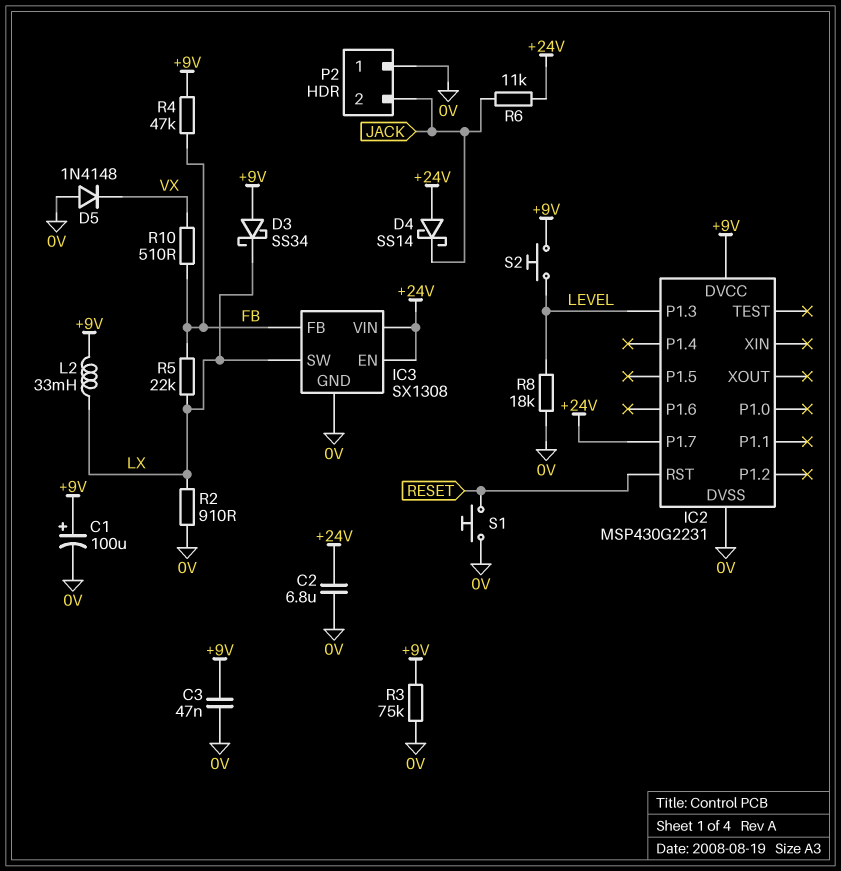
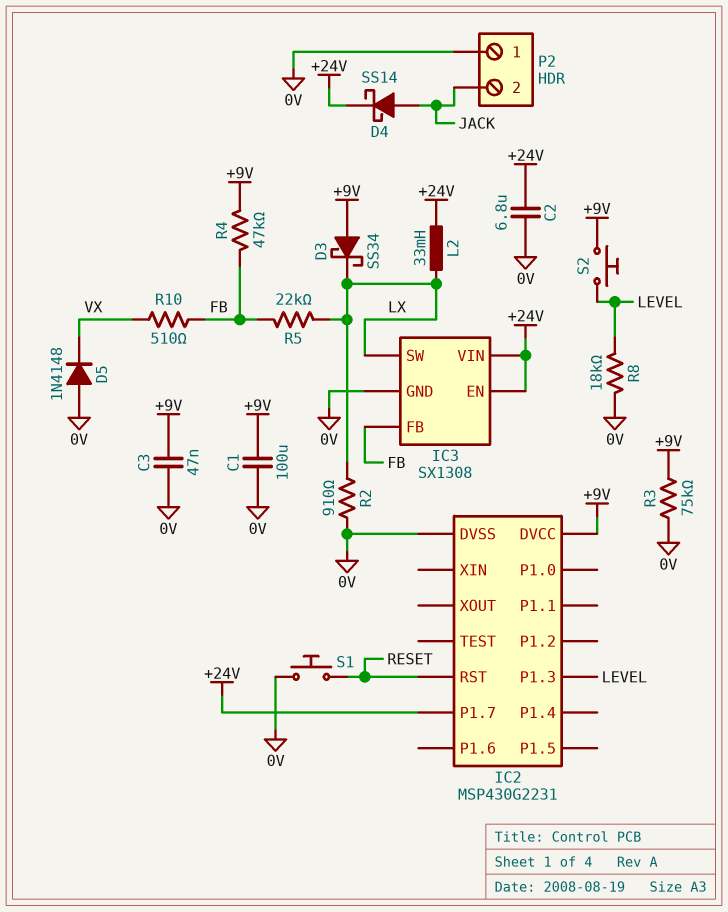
C1: 100uF (plus +9V, minus 0V) -> 100uF (+9V, 0V)
D4: schottky SS14 (A +24V, K JACK) -> schottky SS14 (A JACK, K +24V)
L2: 33mH (+9V, LX) -> 33mH (+24V, LX)
R6: 11k (+24V, JACK) -> none

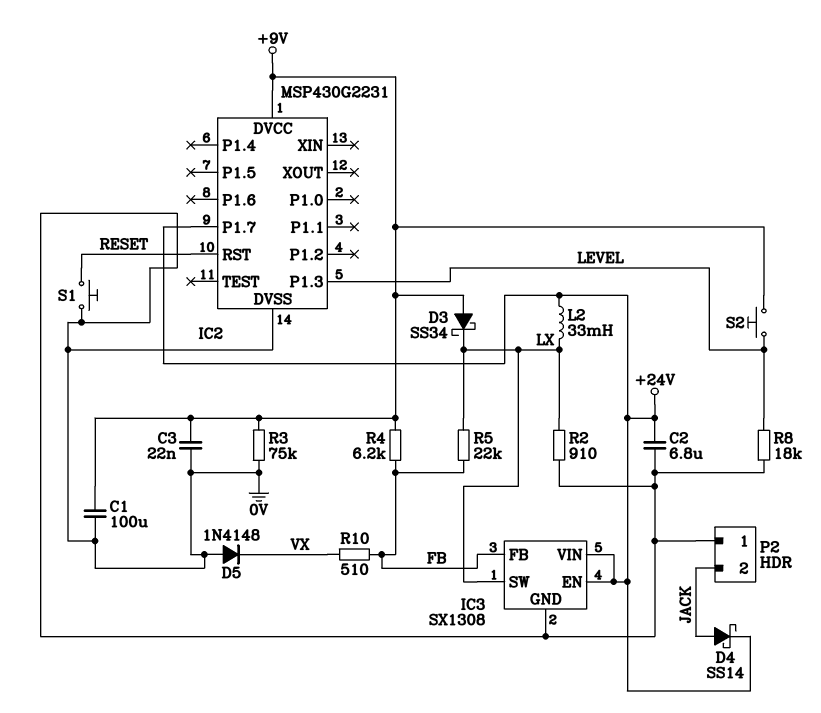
C3: 47nF (+9V, 0V) -> 22nF (+9V, 0V)
R4: 47k (+9V, FB) -> 6.2k (+9V, FB)

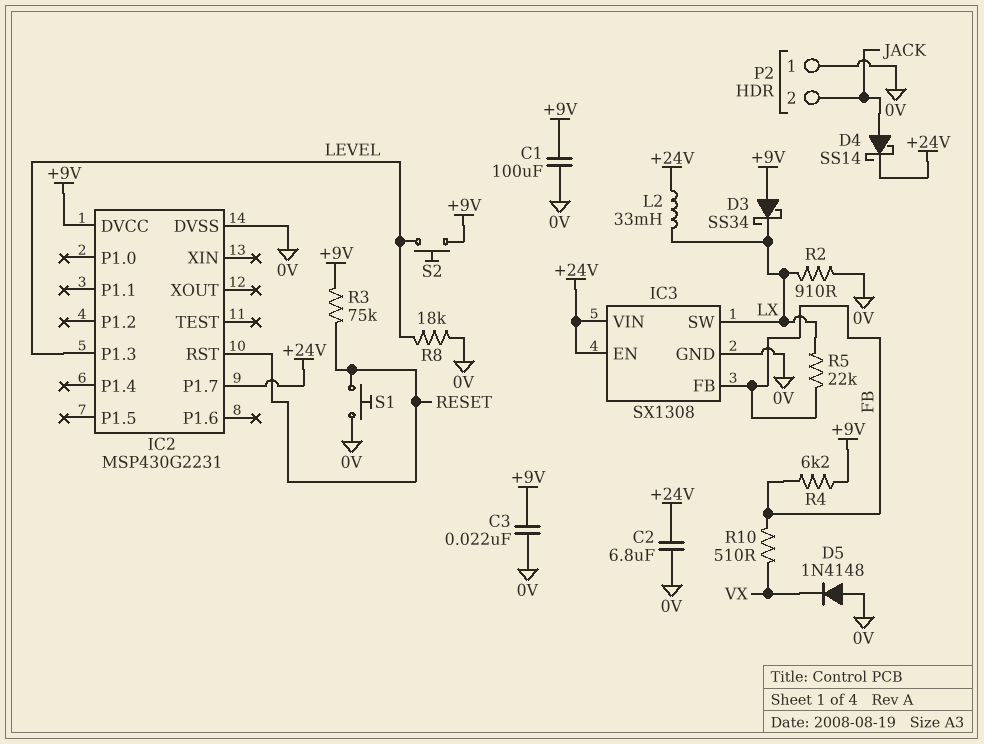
R3: 75k (+9V, 0V) -> 75k (+9V, RESET)

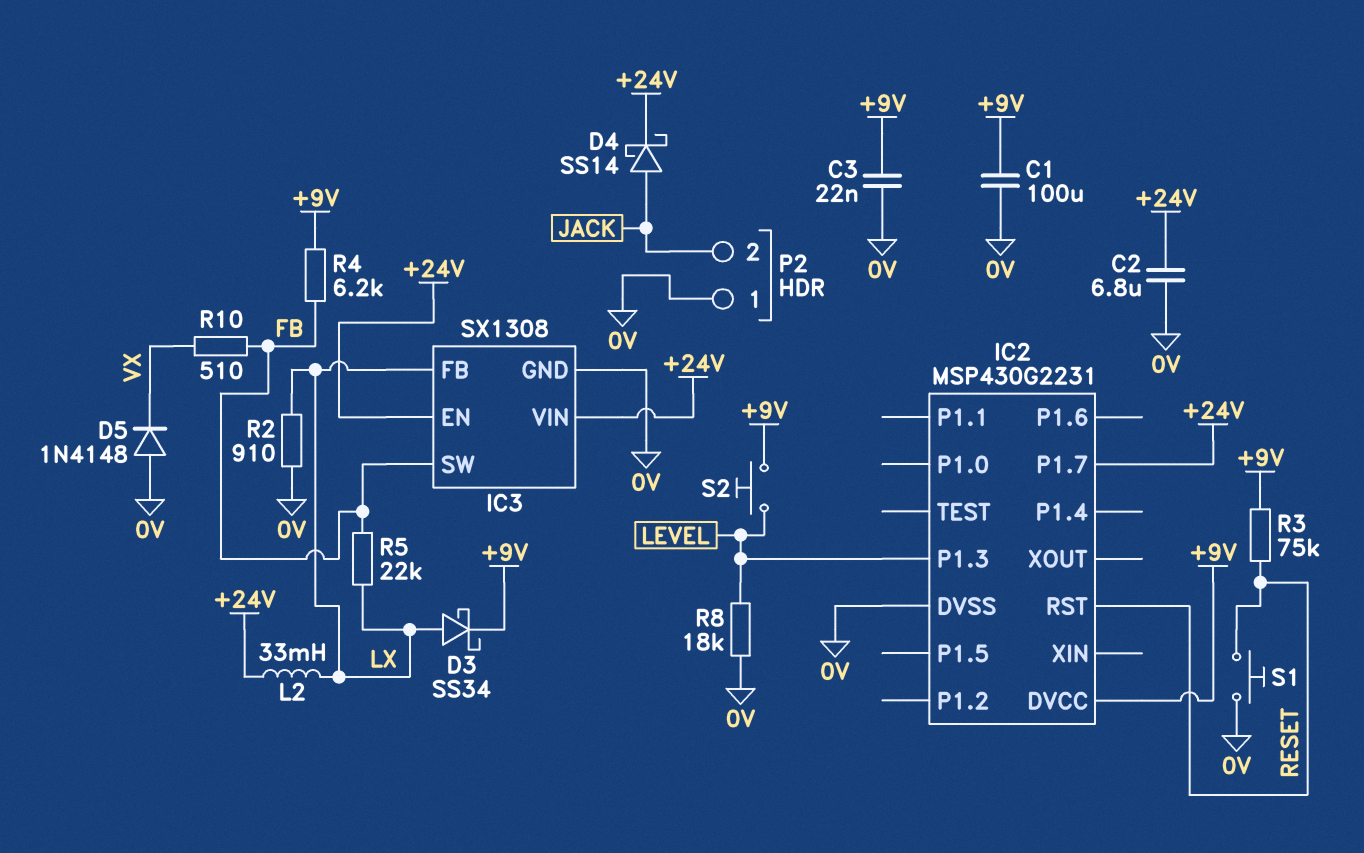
D3: schottky SS34 (A +9V, K LX) -> schottky SS34 (A LX, K +9V)
IC3 pin FB: FB -> LX
IC3 pin SW: LX -> FB

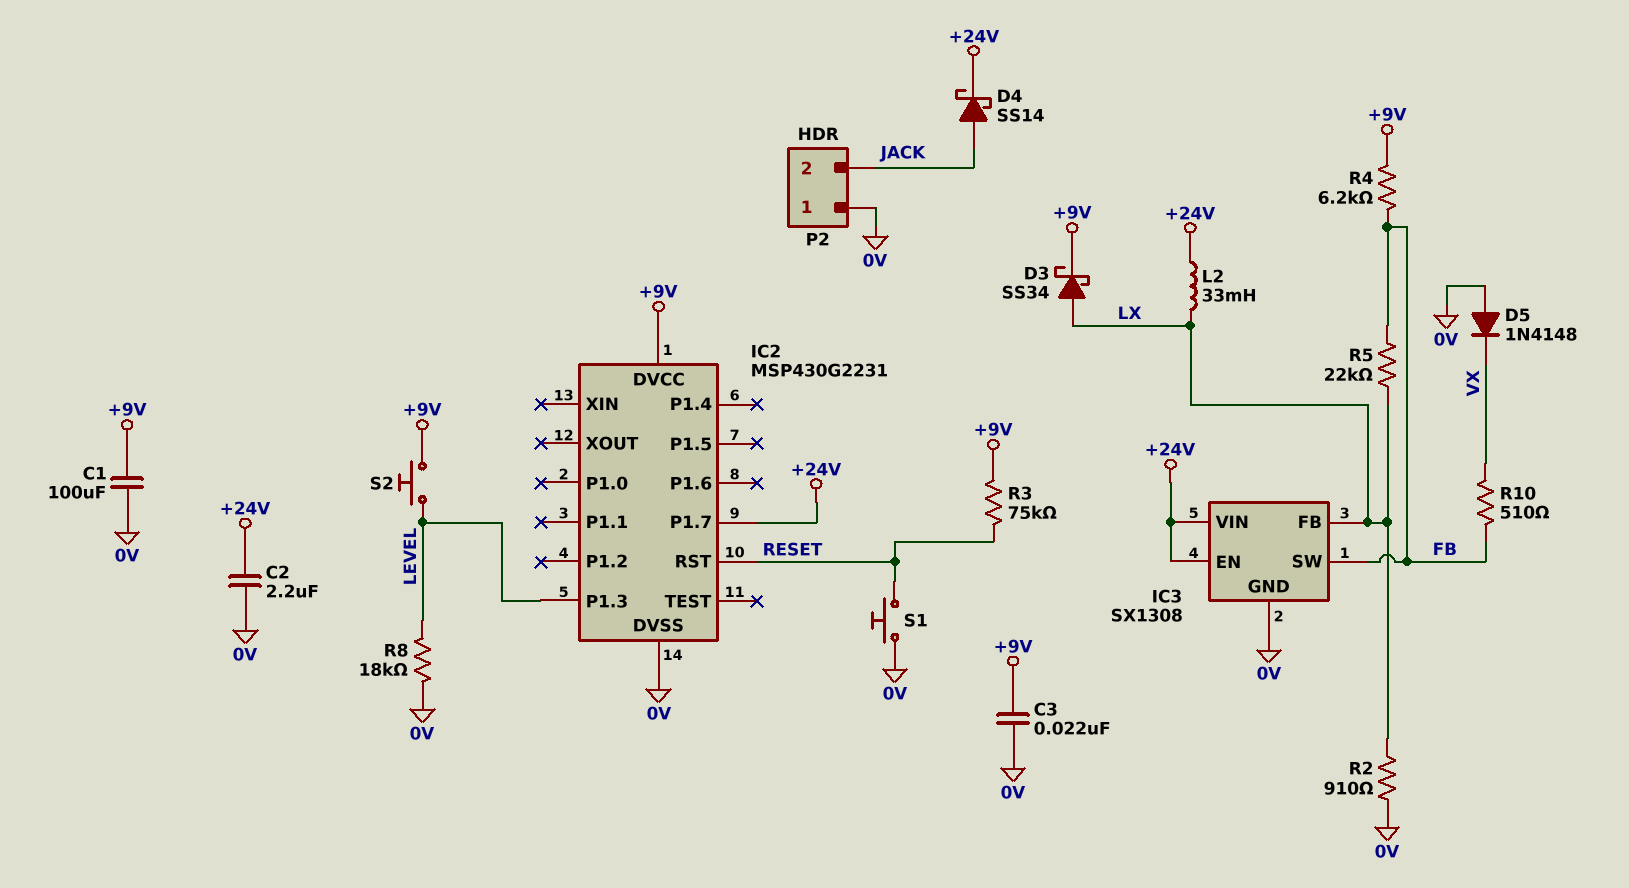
C2: 6.8uF (+24V, 0V) -> 2.2uF (+24V, 0V)

